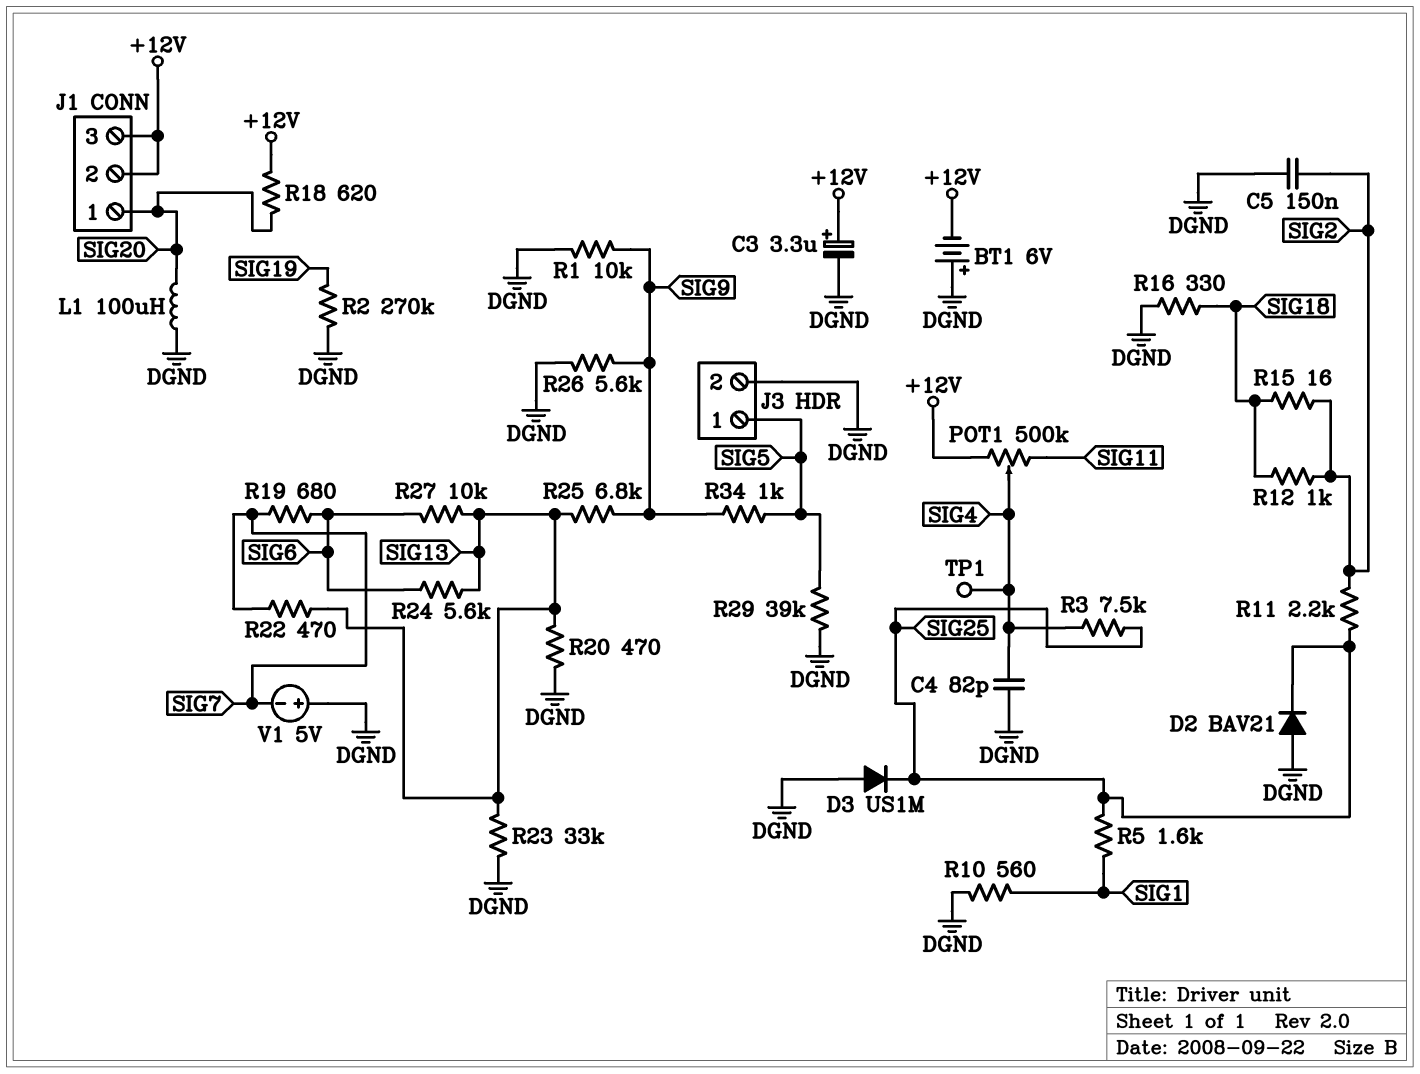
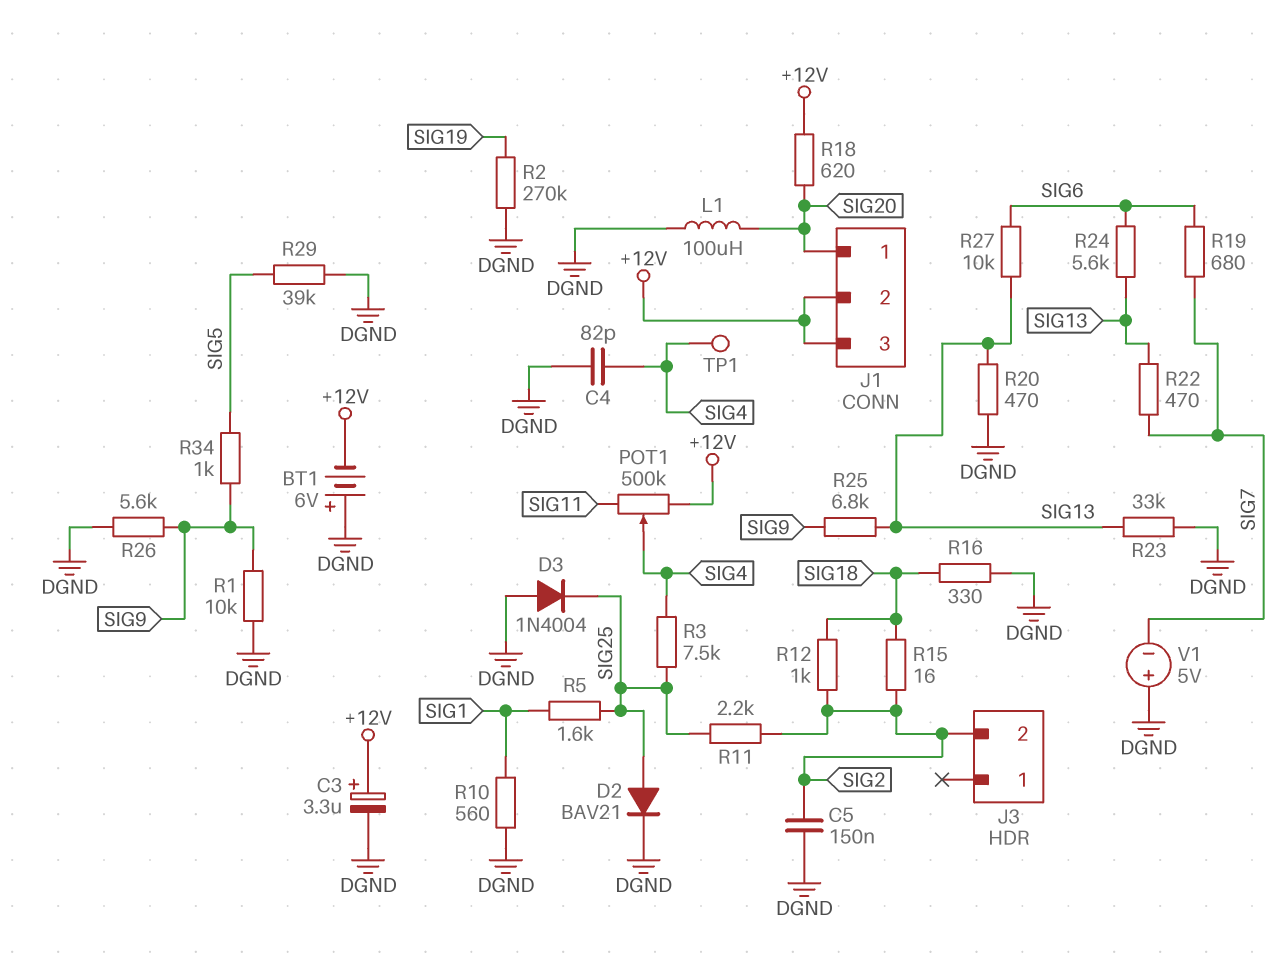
D2: diode BAV21 (A DGND, K SIG25) -> diode BAV21 (A SIG25, K DGND)
D3: diode US1M (A DGND, K SIG25) -> diode 1N4004 (A DGND, K SIG25)
J3 pin 1: SIG5 -> none
J3 pin 2: DGND -> SIG2

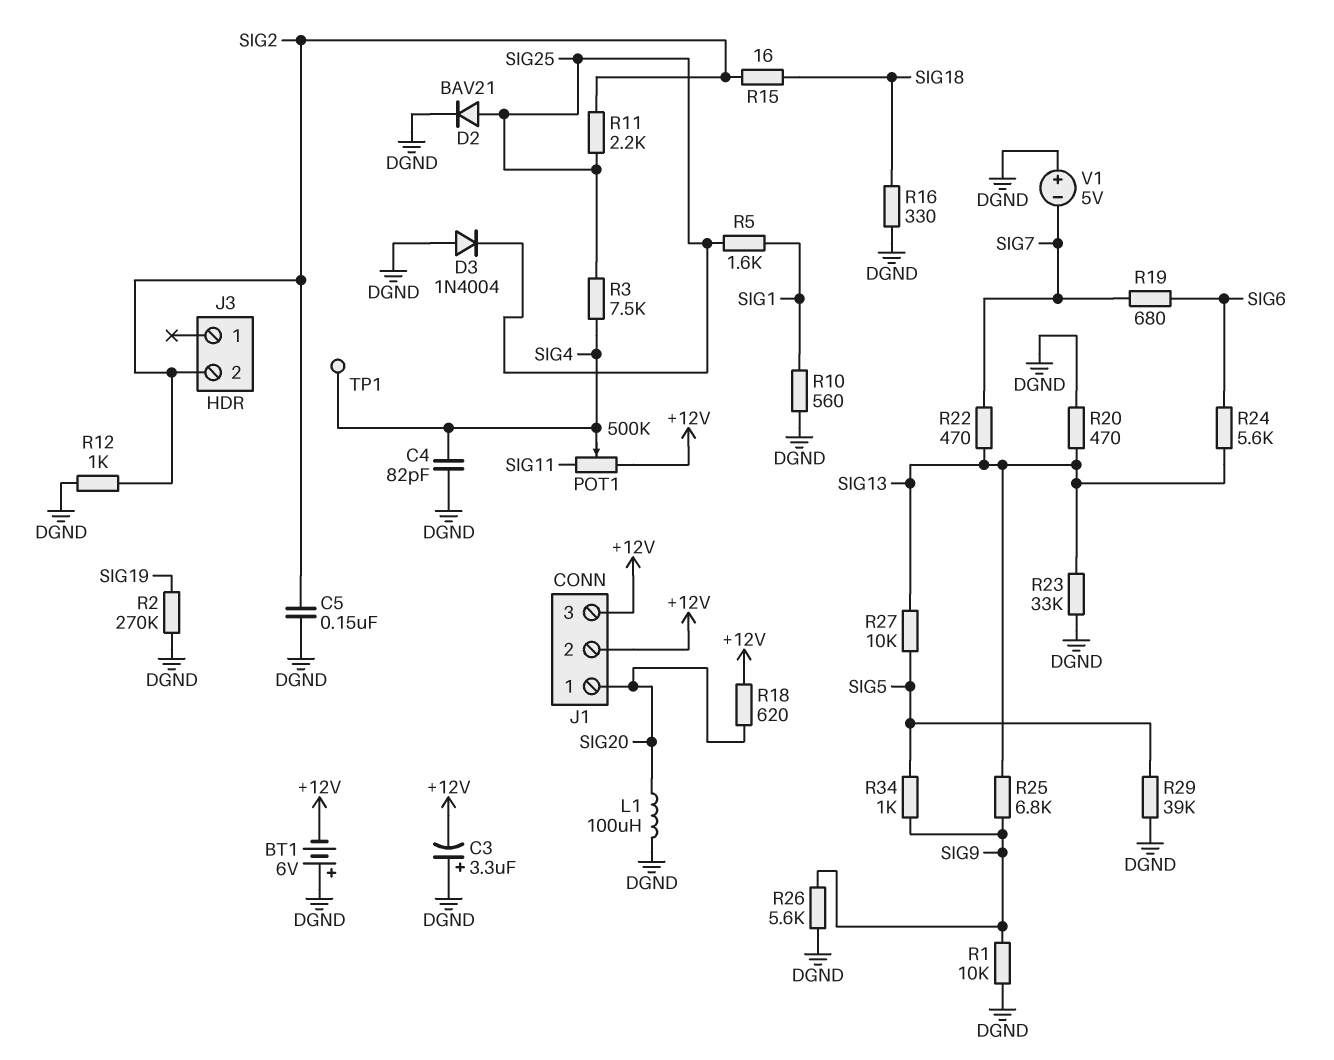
C3: 3.3uF (plus +12V, minus DGND) -> 3.3uF (plus DGND, minus +12V)
R12: 1k (SIG2, SIG18) -> 1k (DGND, SIG2)
R27: 10k (SIG6, SIG13) -> 10k (SIG5, SIG13)

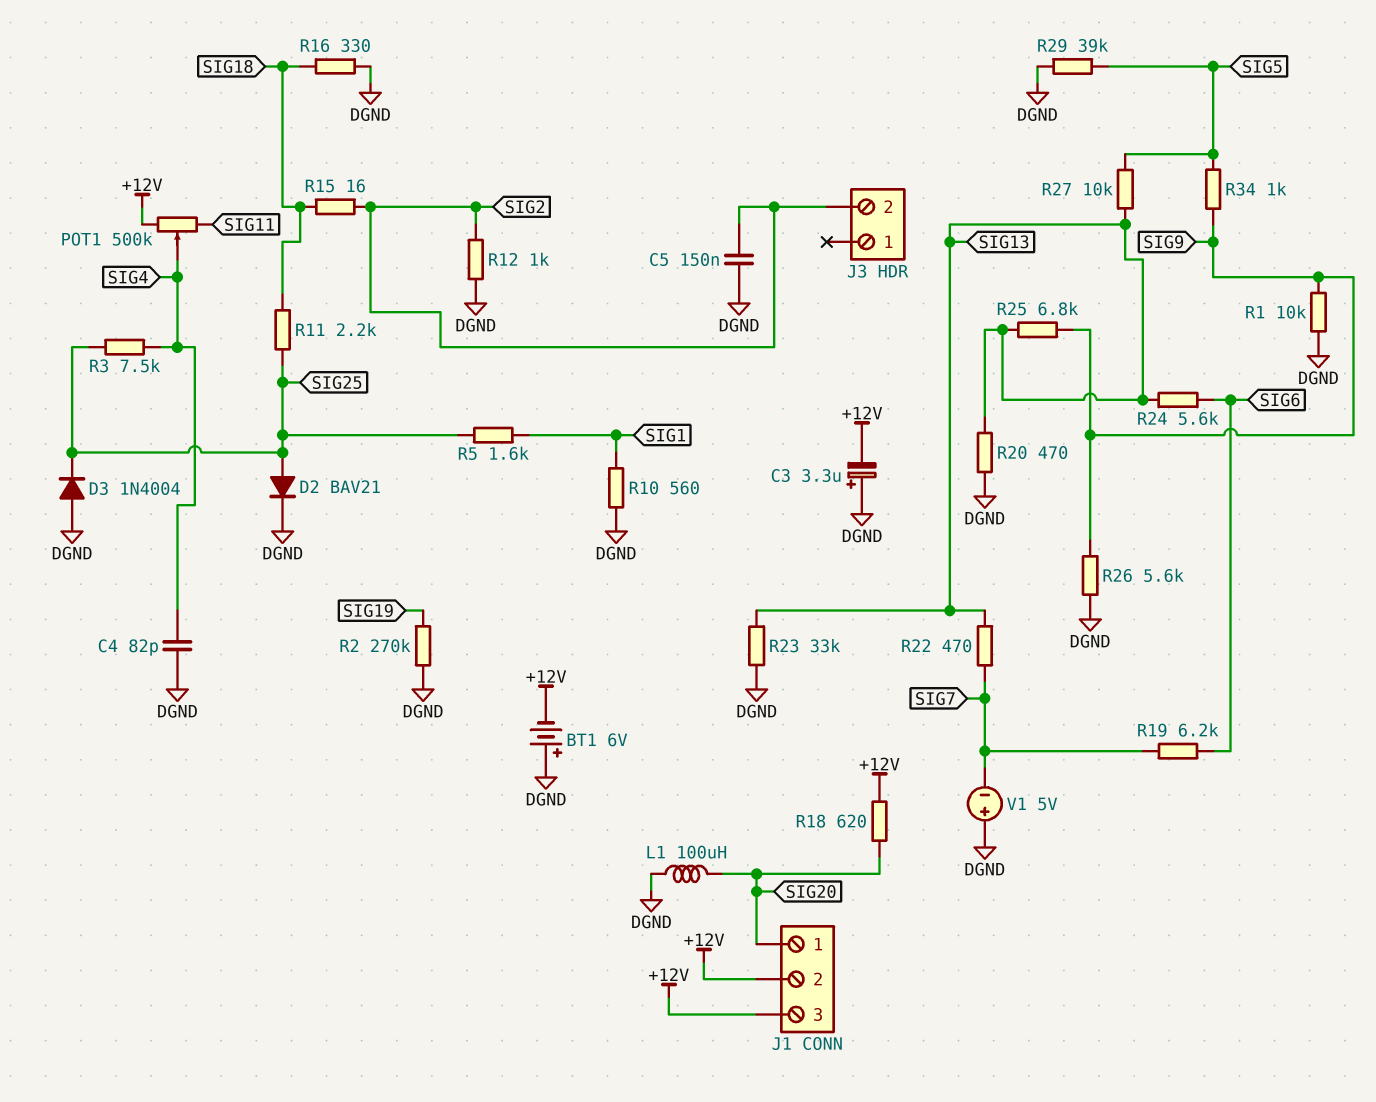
R11: 2.2k (SIG2, SIG25) -> 2.2k (SIG18, SIG25)
R19: 680 (SIG6, SIG7) -> 6.2k (SIG6, SIG7)
TP1: test point (SIG4) -> none

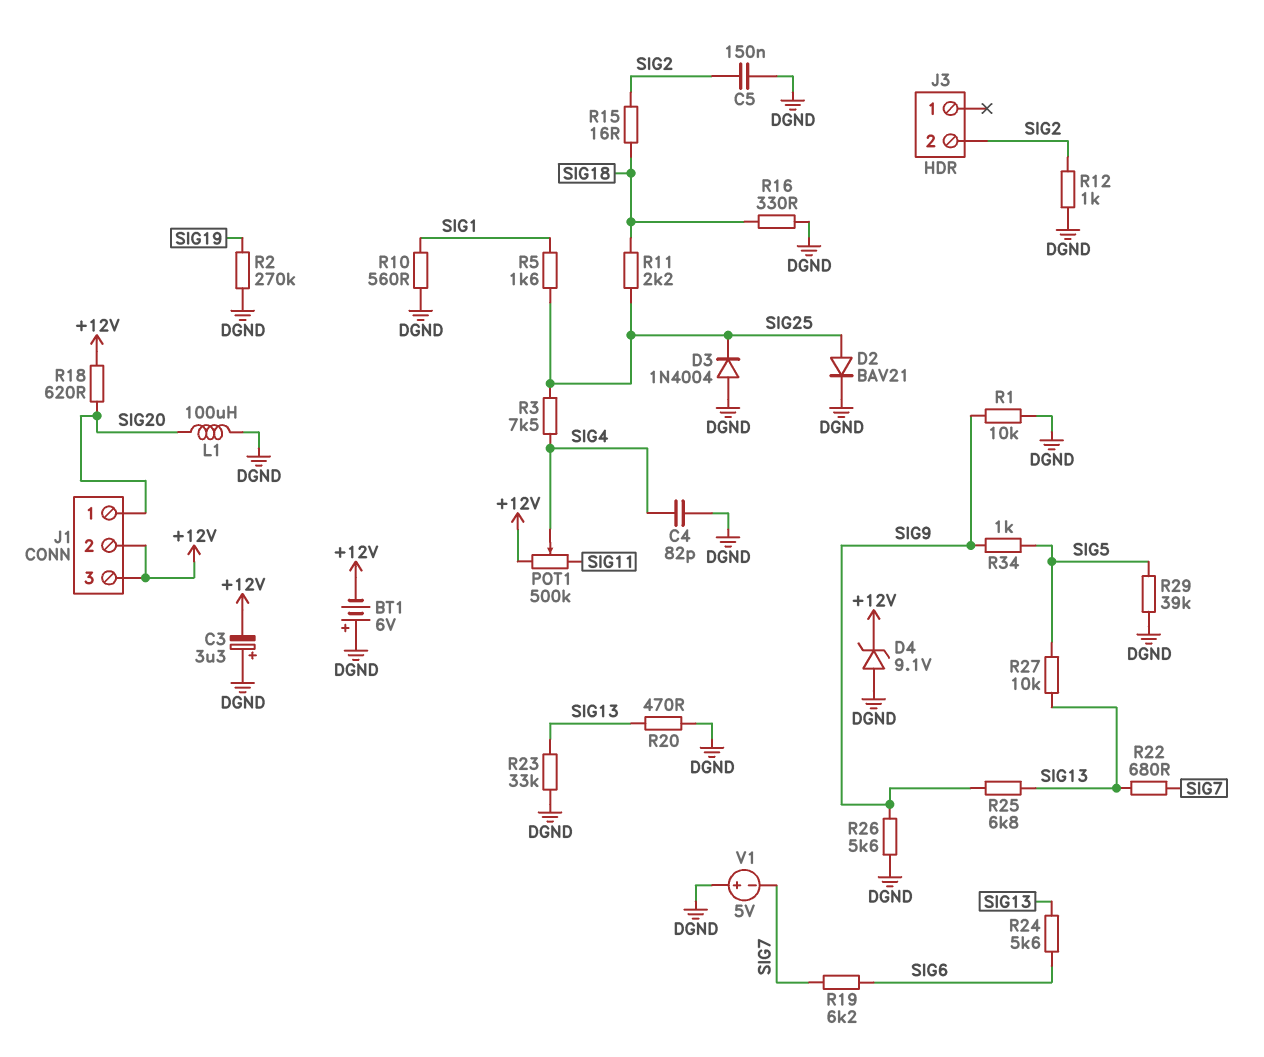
D4: none -> zener 9.1V (A DGND, K +12V)
R22: 470 (SIG7, SIG13) -> 680 (SIG7, SIG13)

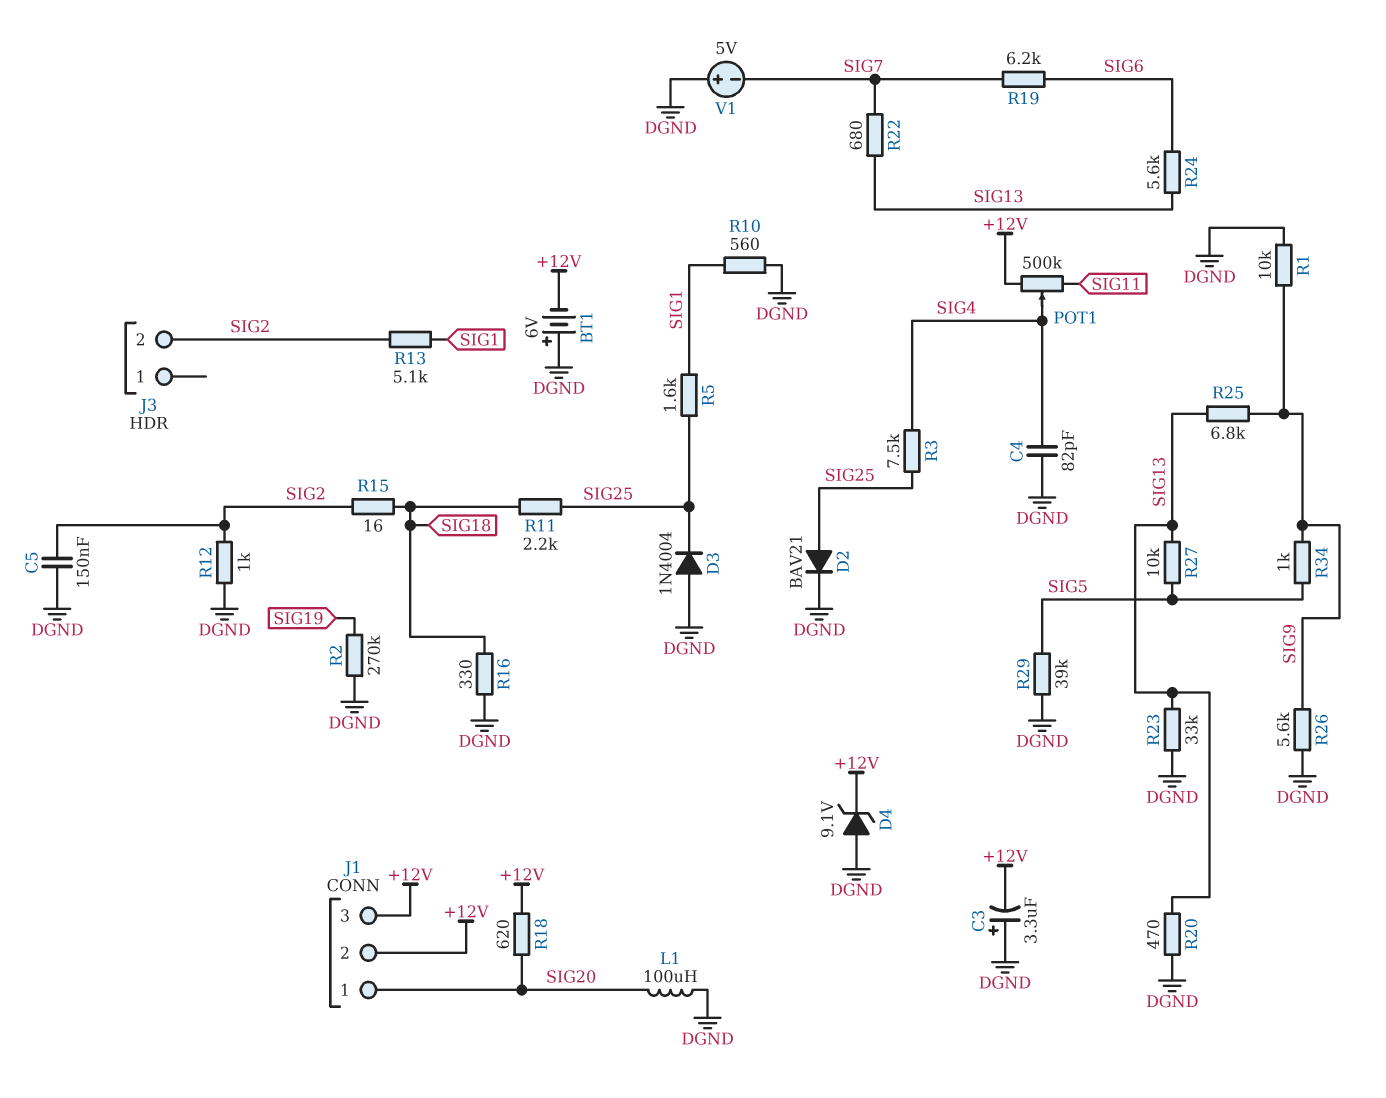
R13: none -> 5.1k (SIG1, SIG2)

